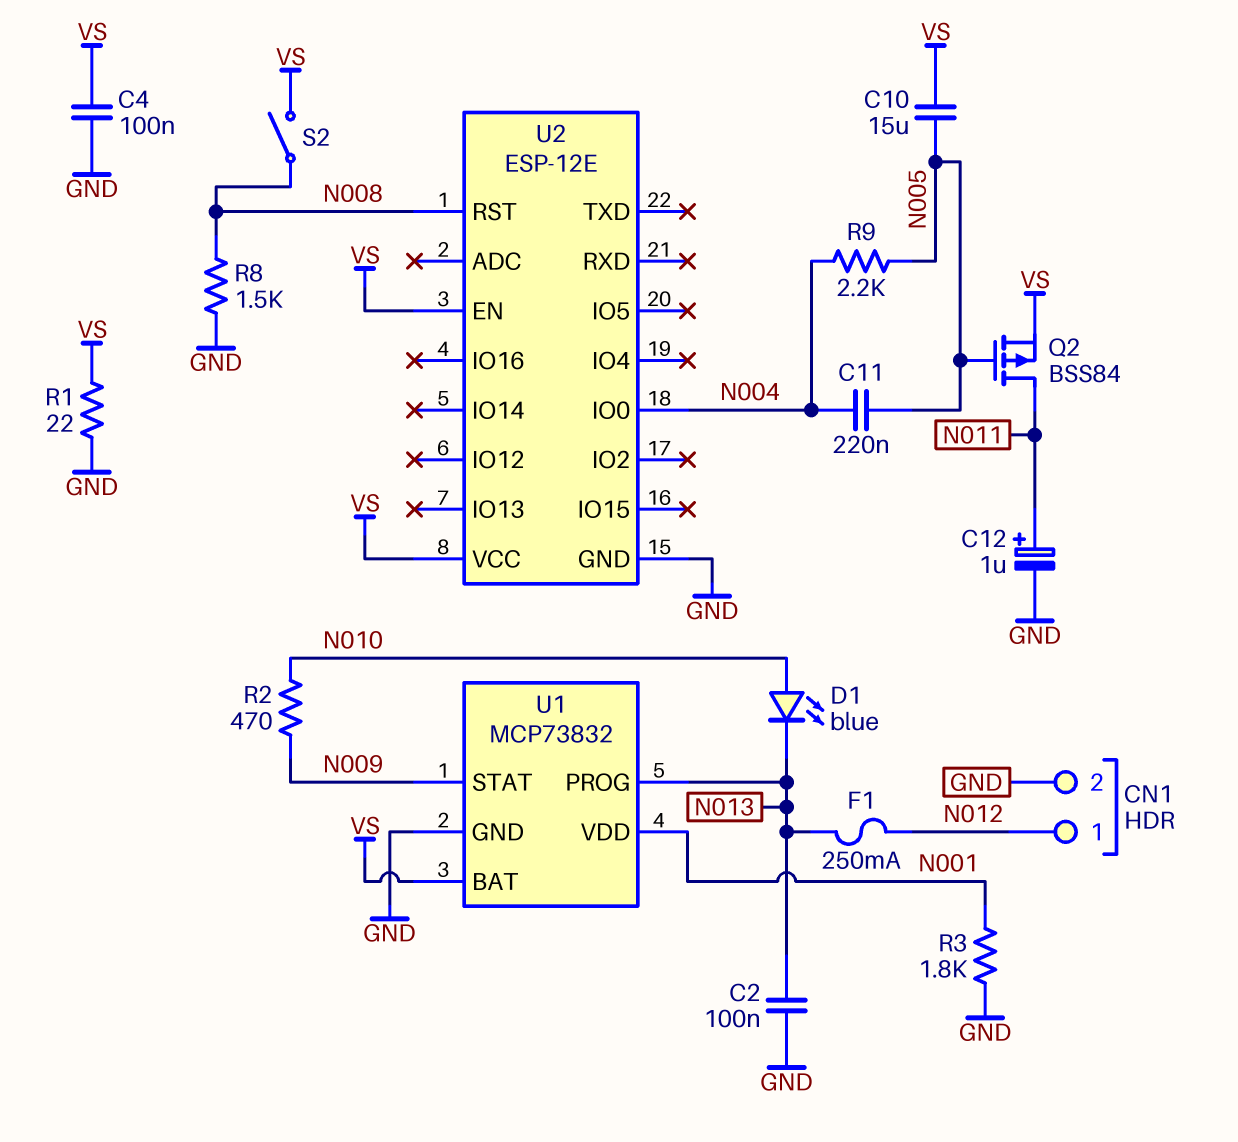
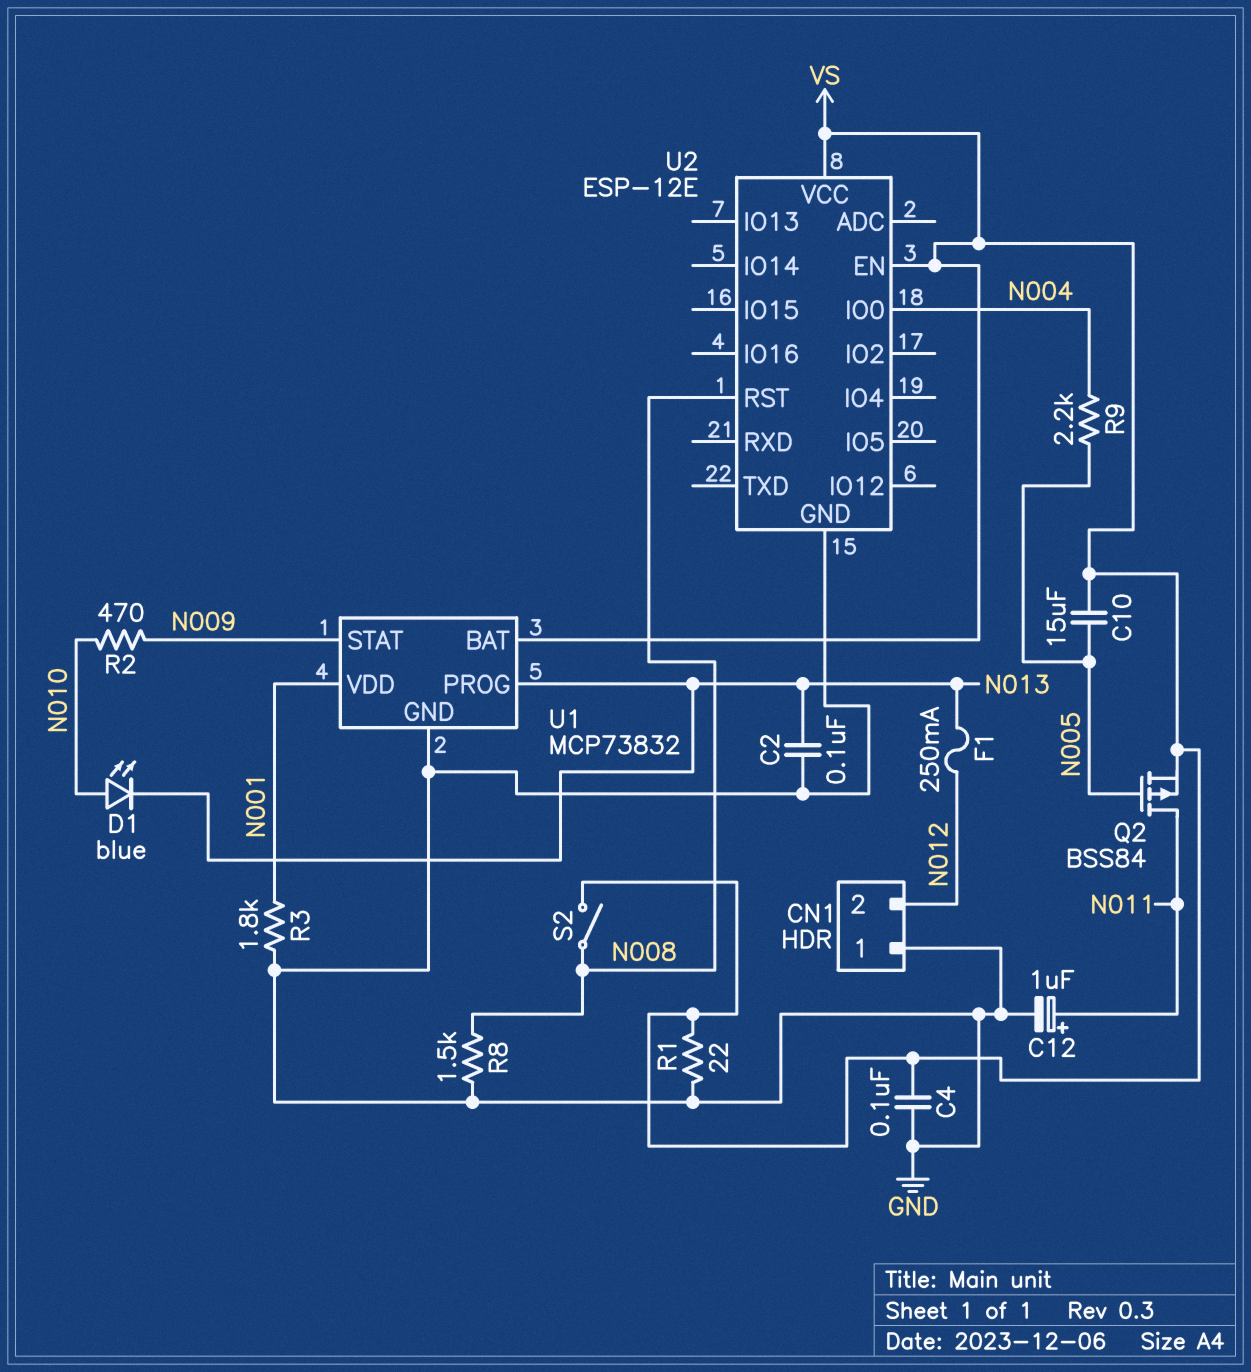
C11: 220nF (N004, N005) -> none
CN1 pin 1: N012 -> GND
CN1 pin 2: GND -> N012

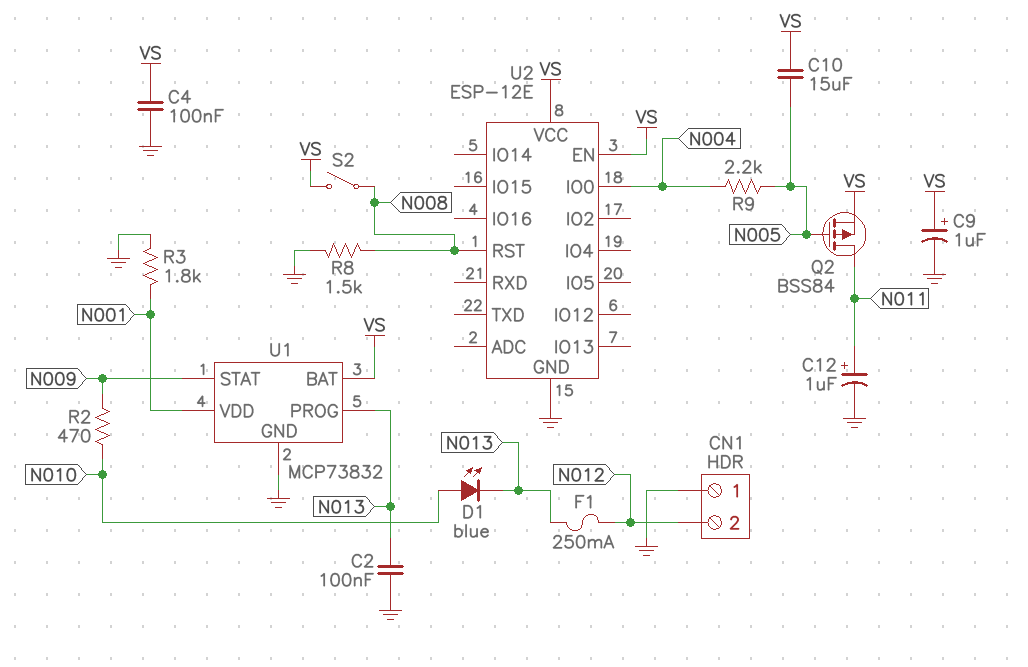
C9: none -> 1uF (plus VS, minus GND)
R1: 22 (GND, VS) -> none

